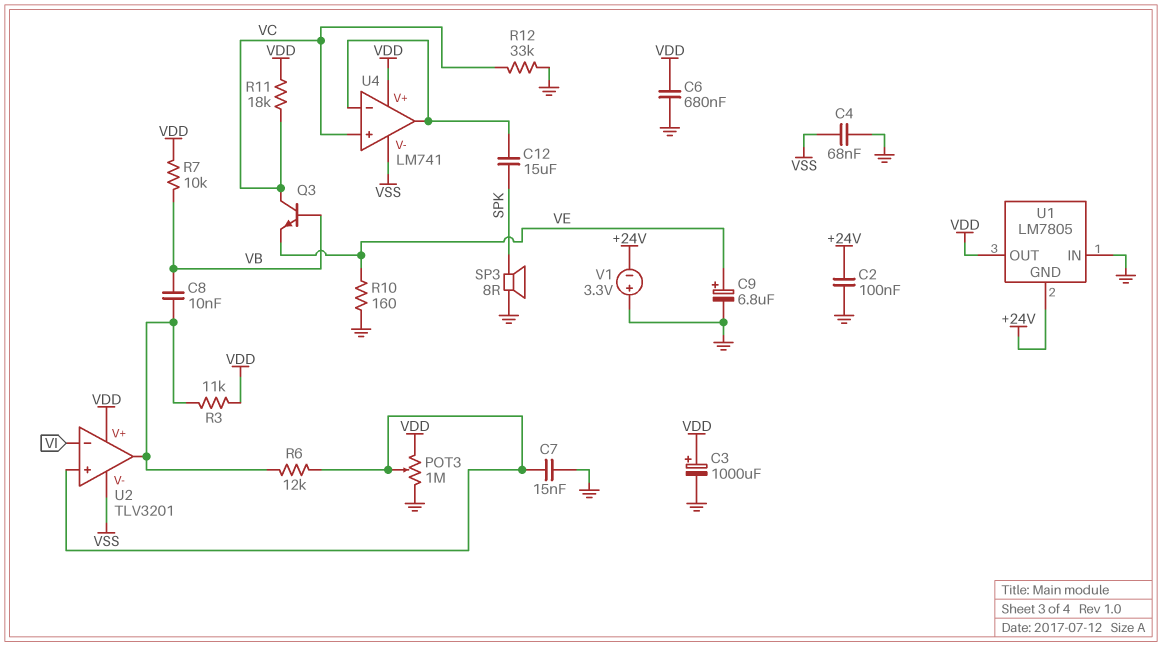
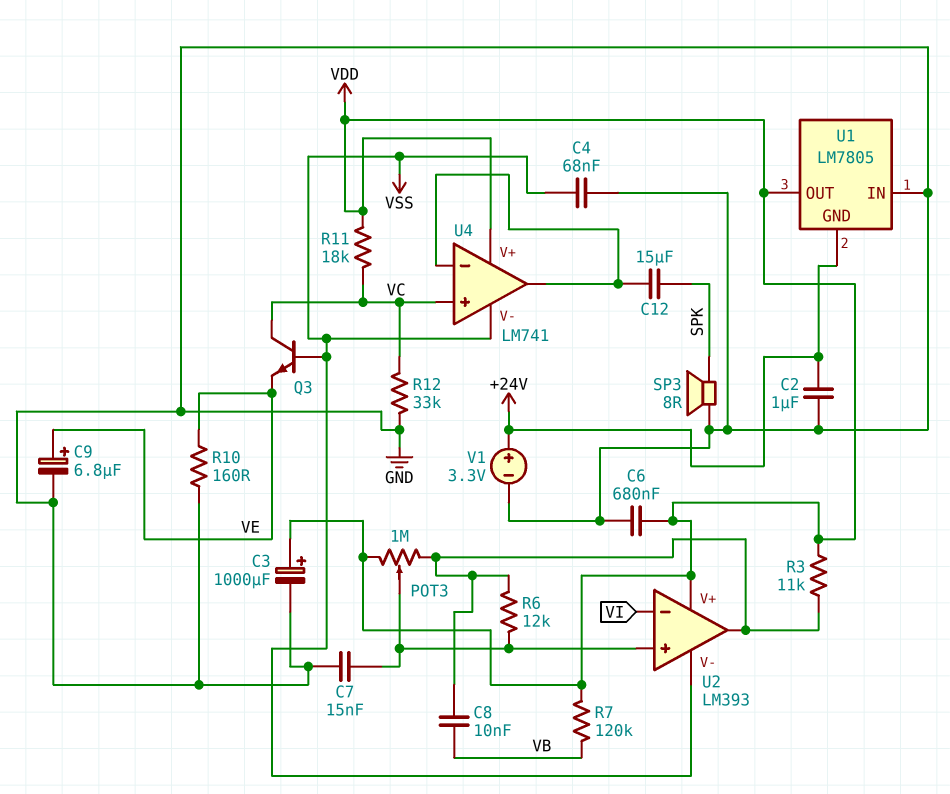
C2: 100nF (+24V, GND) -> 1uF (+24V, GND)
POT3: 1M (GND, VDD, wiper U2/in+) -> 1M (U2/out, VDD, wiper U2/in+)
Q3: NPN (B VB, C VC, E VE) -> NPN (B VSS, C VC, E VE)
R7: 10k (VB, VDD) -> 120k (VB, VDD)
U2: TLV3201 -> LM393
V1: 3.3V (plus GND, minus +24V) -> 3.3V (plus +24V, minus GND)

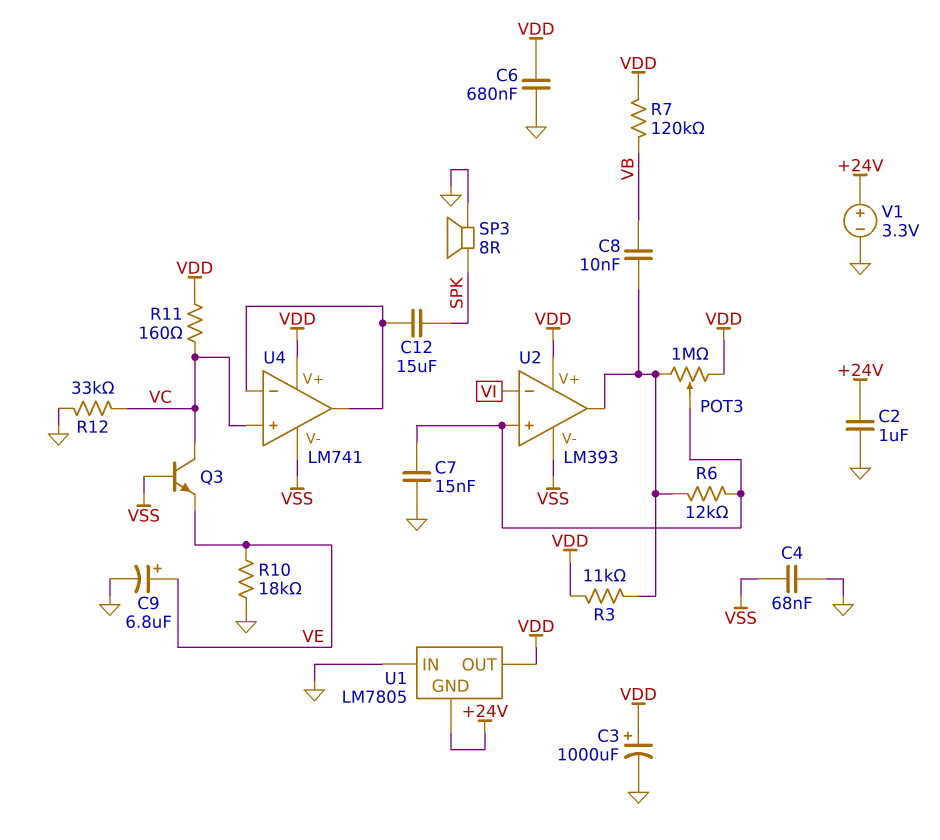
R10: 160 (GND, VE) -> 18k (GND, VE)
R11: 18k (VC, VDD) -> 160 (VC, VDD)

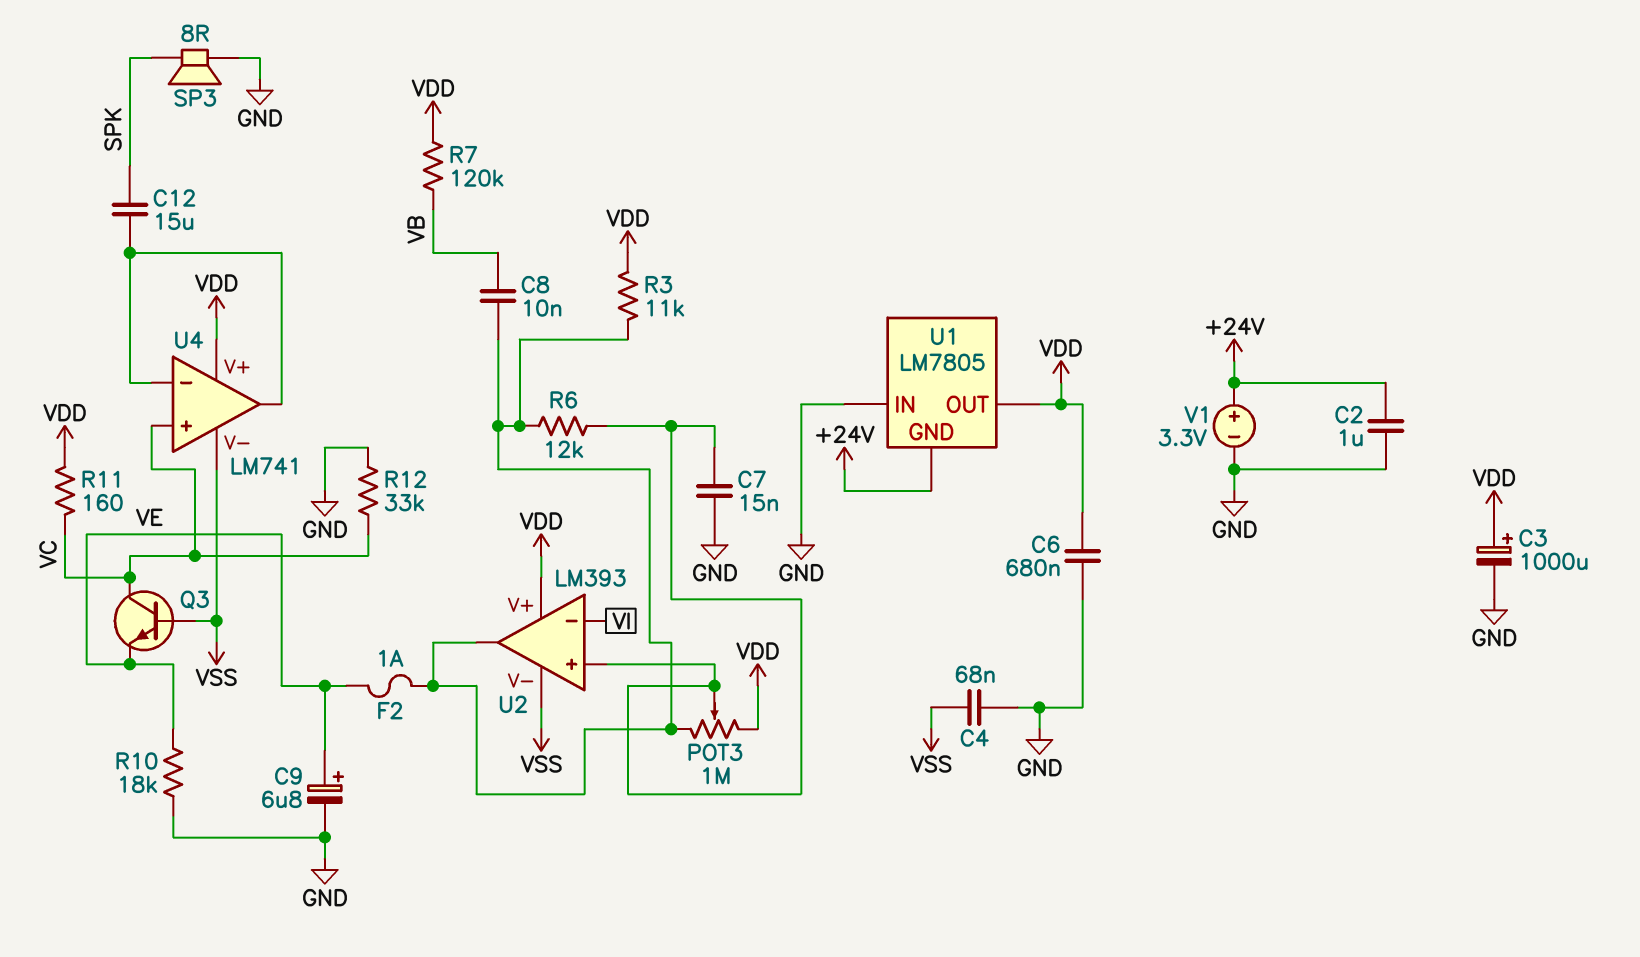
F2: none -> 1A (U2/out, VE)

